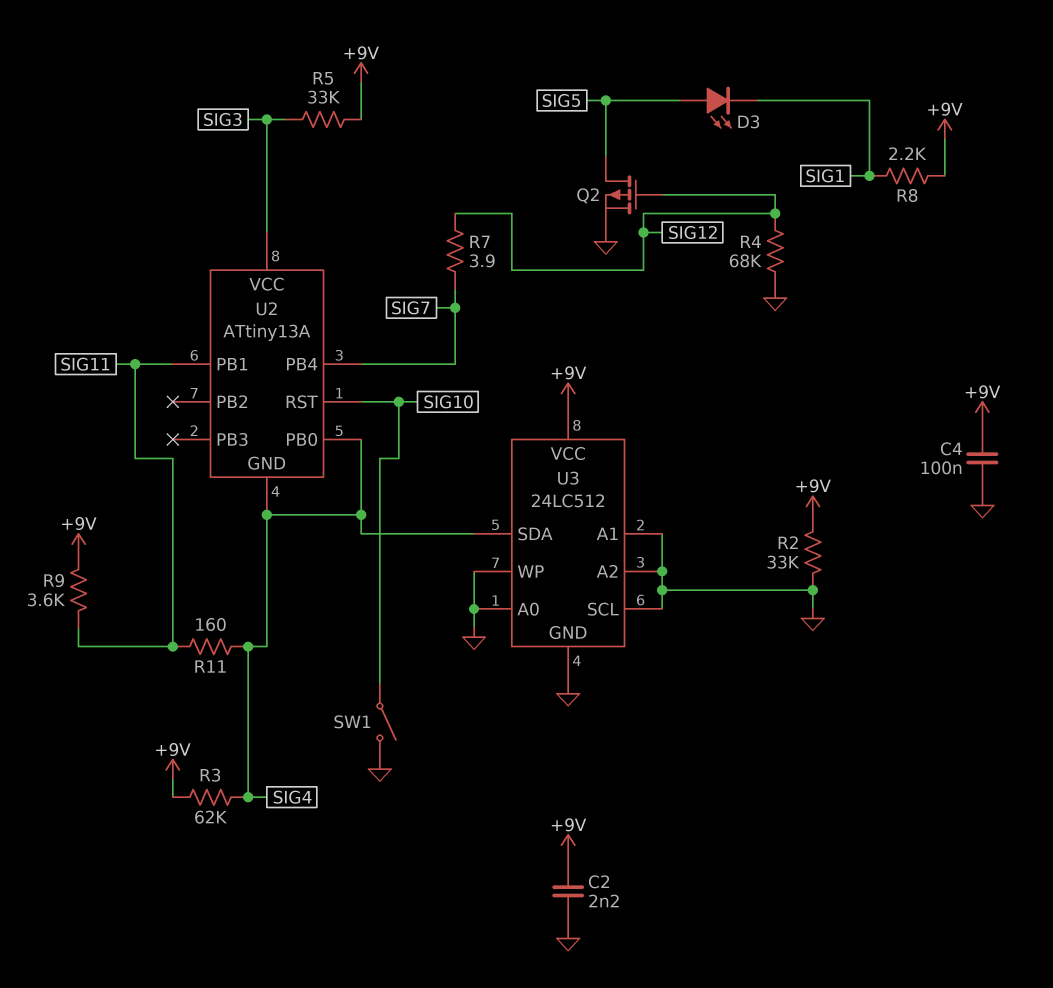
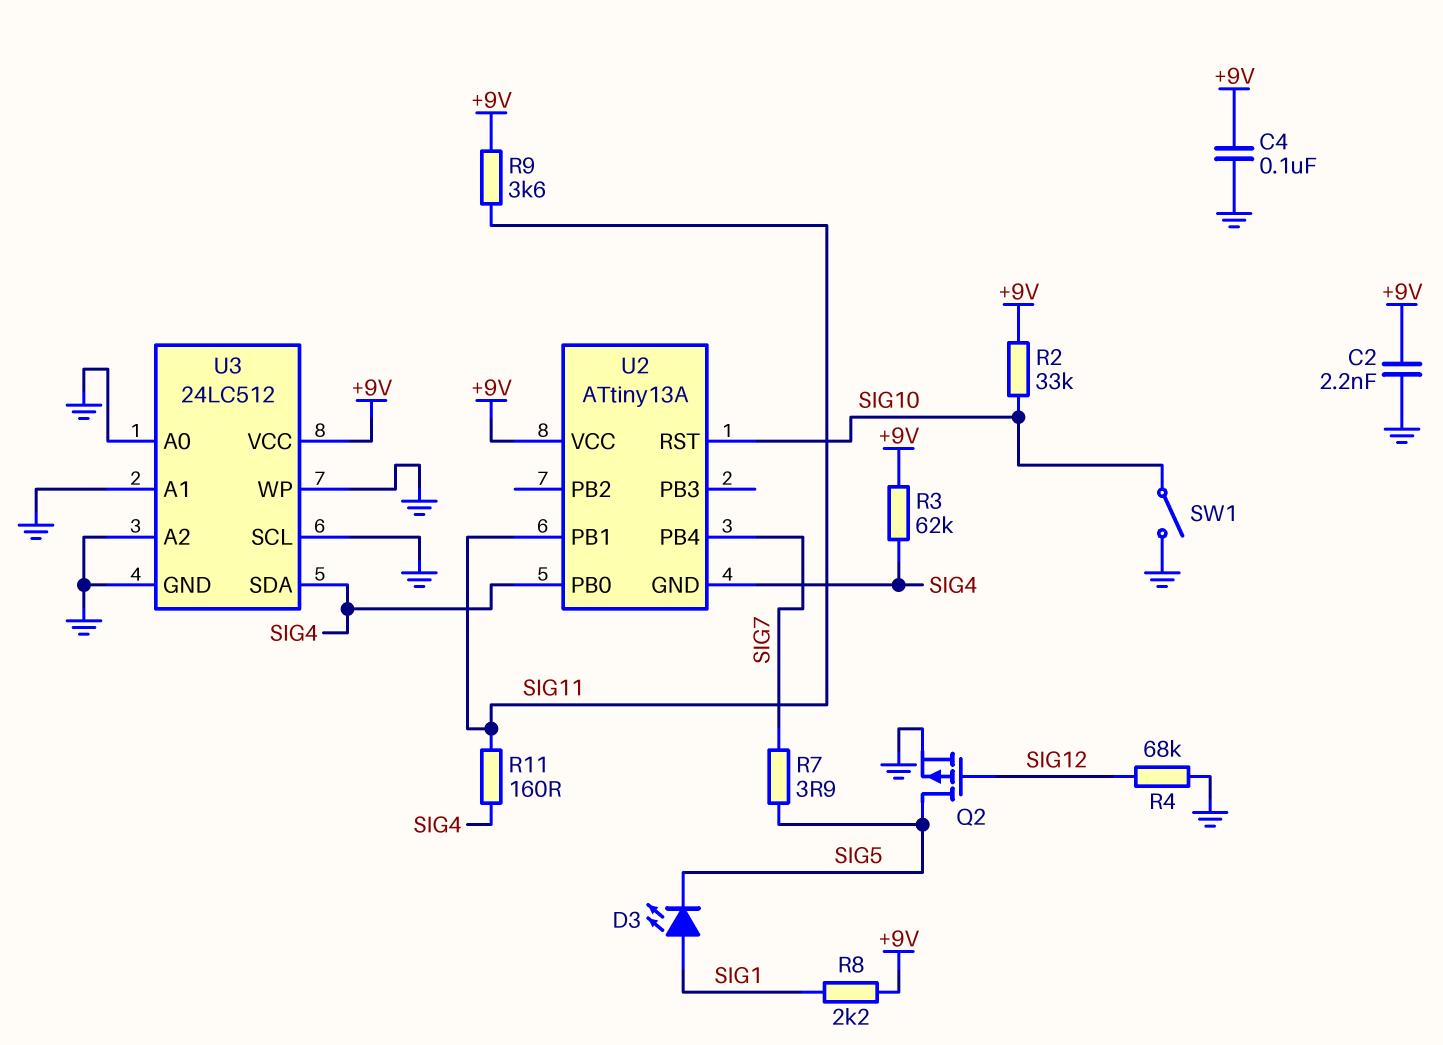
D3: LED (A SIG5, K SIG1) -> LED (A SIG1, K SIG5)
R2: 33k (+9V, GND) -> 33k (+9V, SIG10)
R5: 33k (+9V, SIG3) -> none
R7: 3.9 (SIG7, SIG12) -> 3.9 (SIG5, SIG7)
U2 pin VCC: SIG3 -> +9V

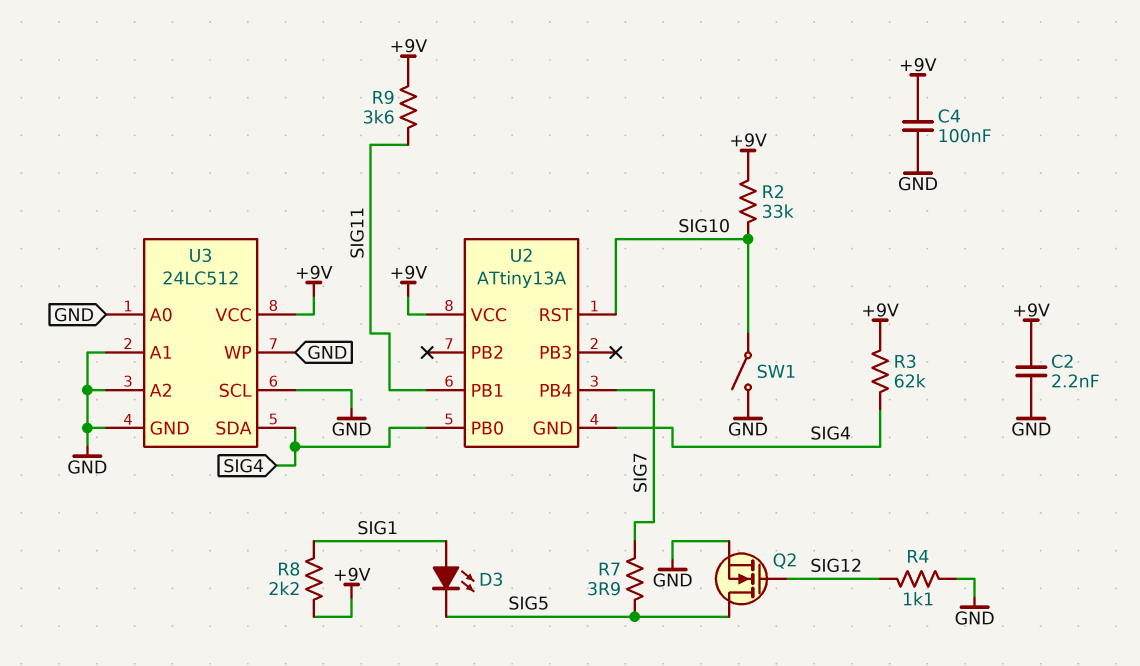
Q2: PMOS (G SIG12, D SIG5, S GND) -> NMOS (G SIG12, D SIG5, S GND)
R4: 68k (GND, SIG12) -> 1.1k (GND, SIG12)
R11: 160 (SIG4, SIG11) -> none

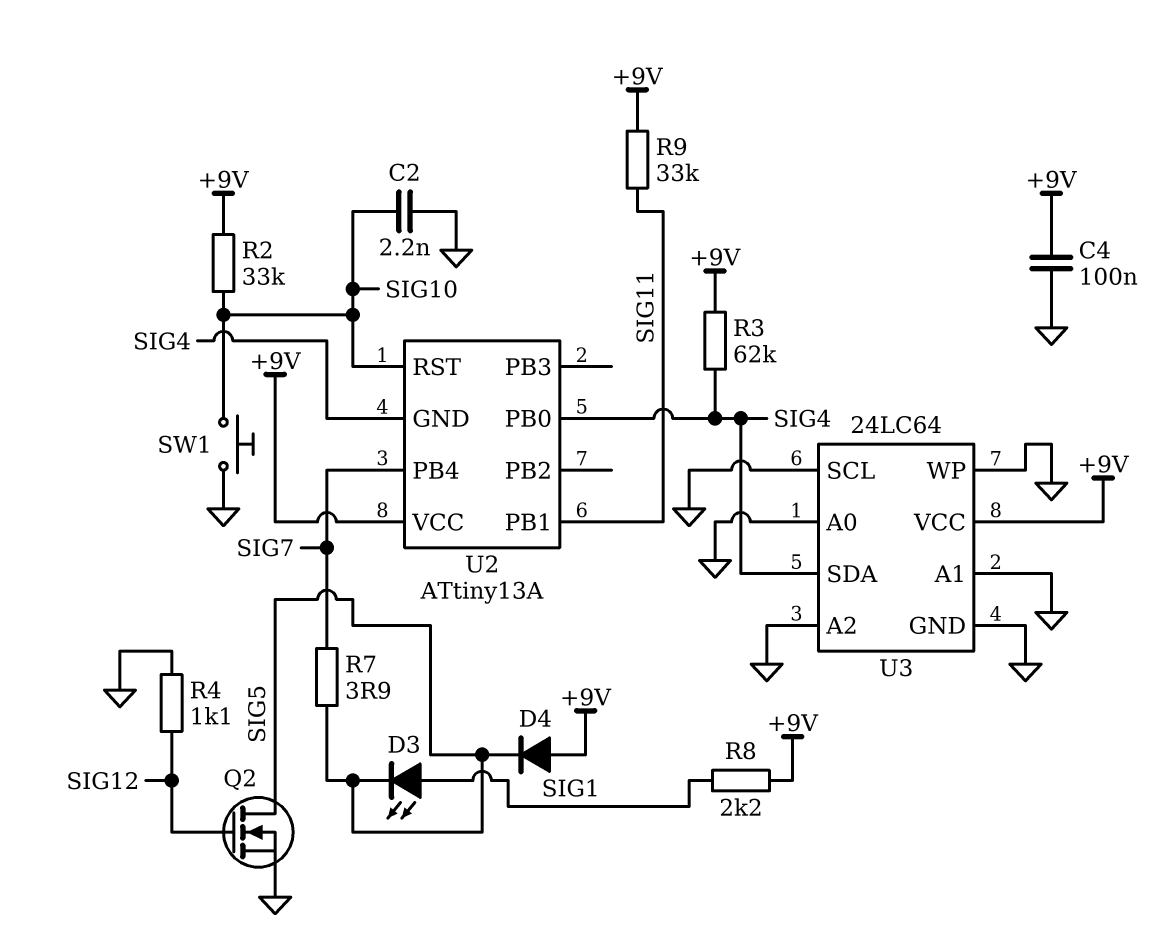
C2: 2.2nF (+9V, GND) -> 2.2nF (GND, SIG10)
D4: none -> diode (A +9V, K SIG5)
R9: 3.6k (+9V, SIG11) -> 33k (+9V, SIG11)
SW1: switch (GND, SIG10) -> button (GND, SIG10)
U3: 24LC512 -> 24LC64

